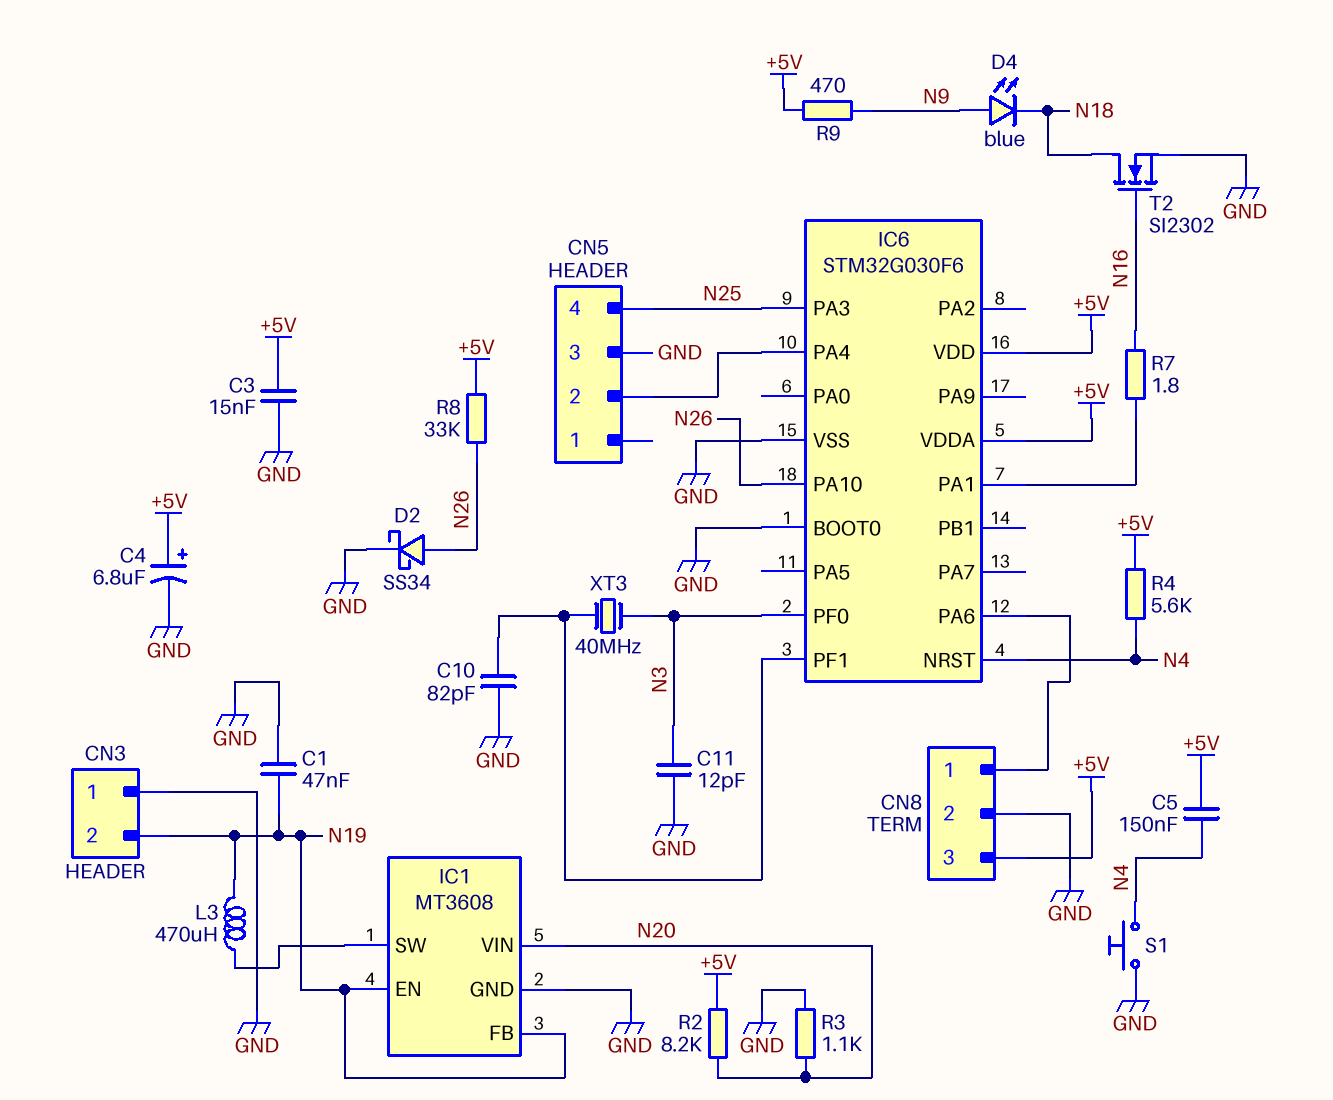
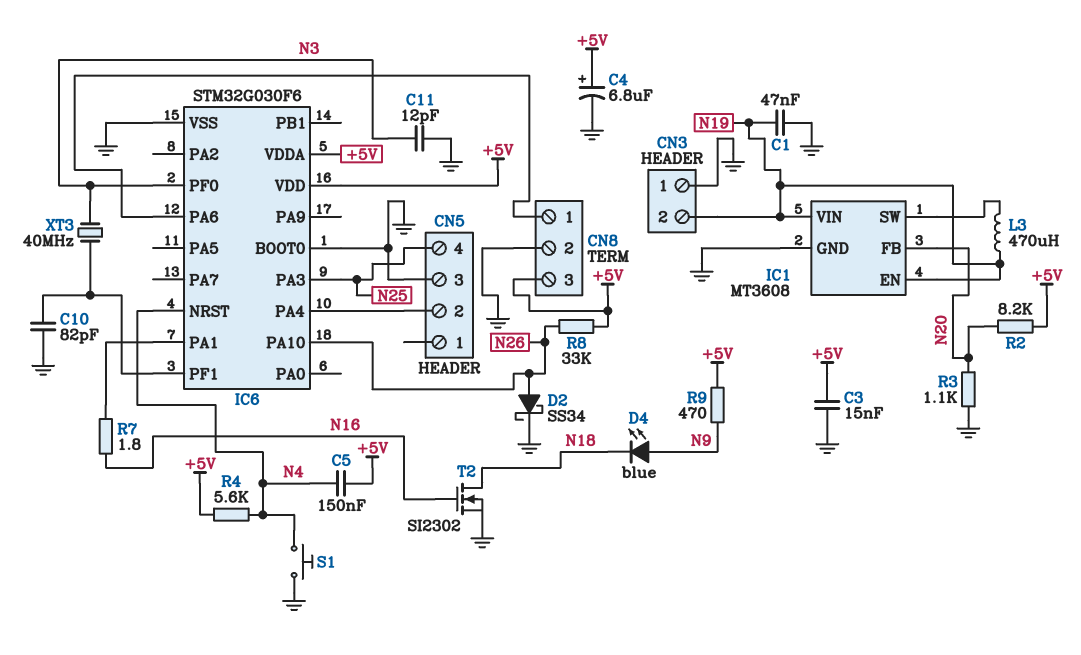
IC1 pin FB: N19 -> N20
IC1 pin VIN: N20 -> N19

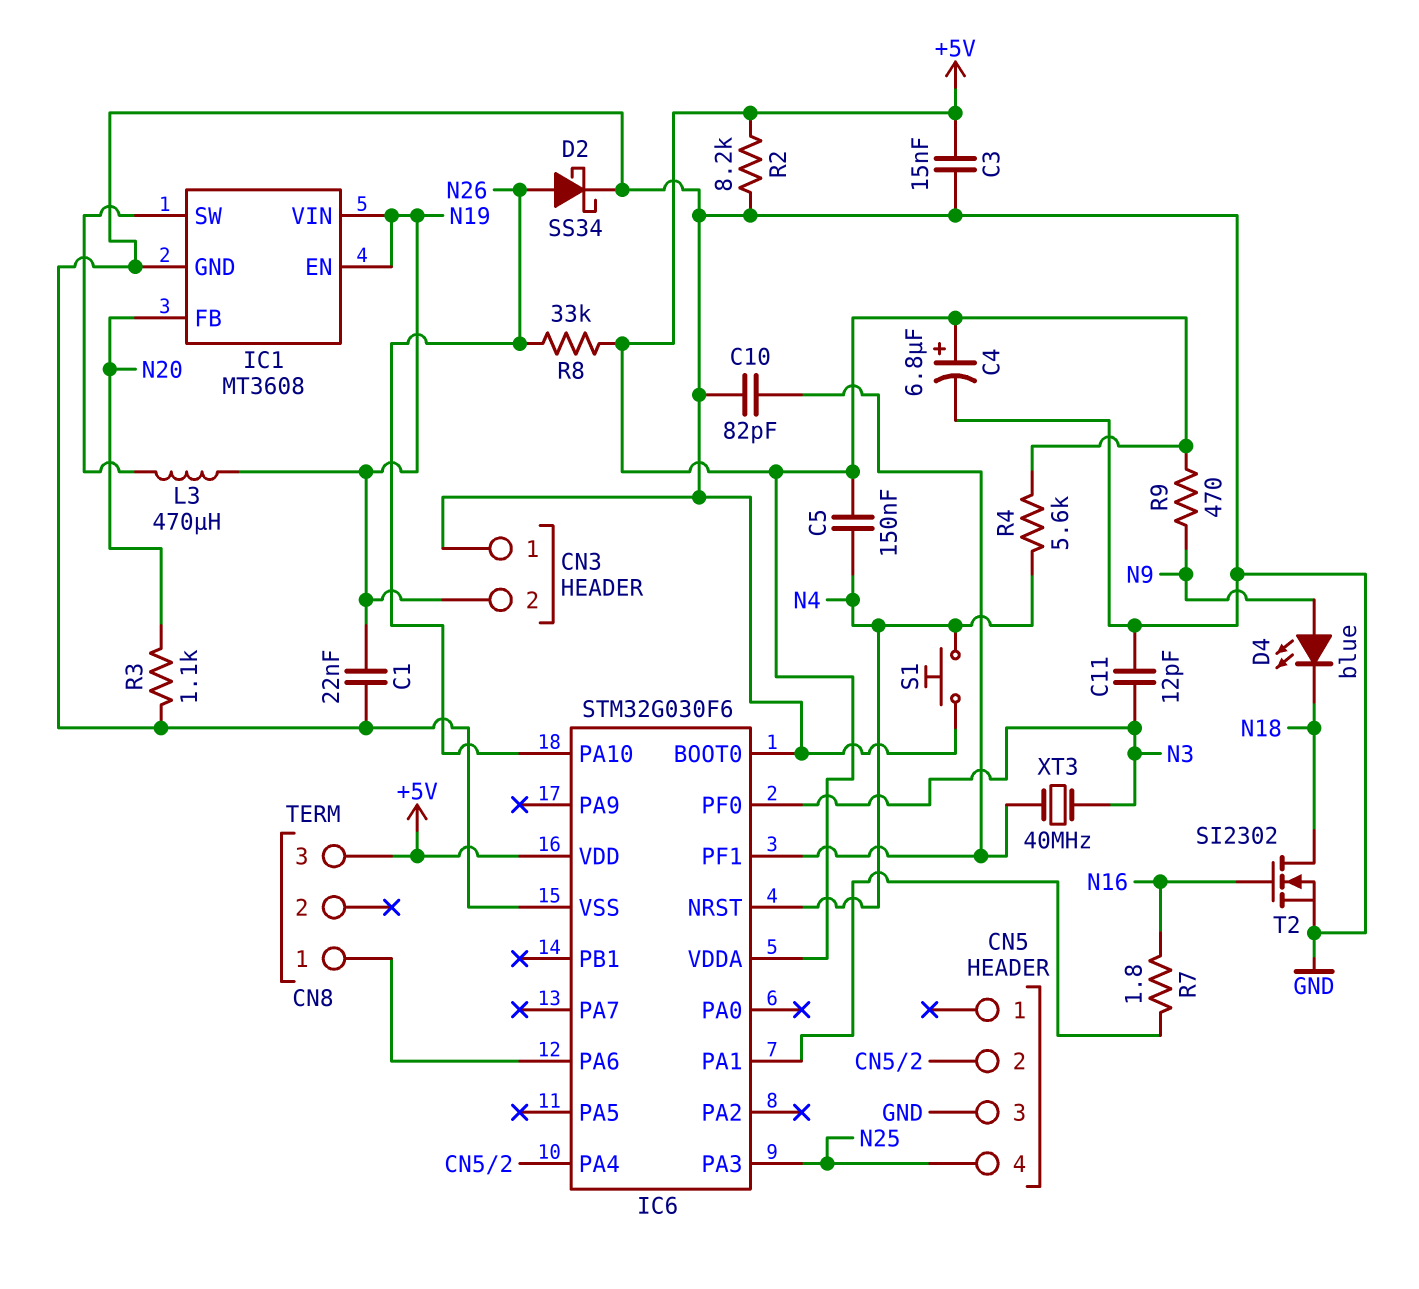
C1: 47nF (GND, N19) -> 22nF (GND, N19)
CN8 pin 2: GND -> none
R2: 8.2k (+5V, N20) -> 8.2k (+5V, GND)

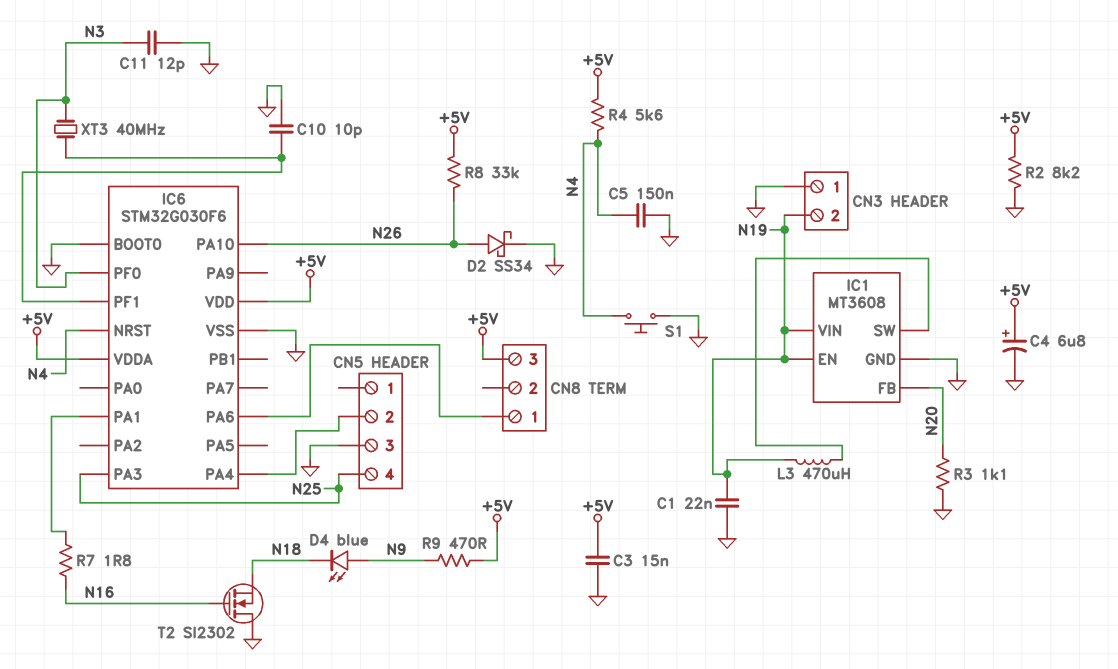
C5: 150nF (+5V, N4) -> 150nF (GND, N4)
C10: 82pF (GND, IC6/PF1) -> 10pF (GND, IC6/PF1)
T2: NMOS SI2302 (G N16, D N18, S GND) -> NMOS SI2302 (G N16, D GND, S N18)

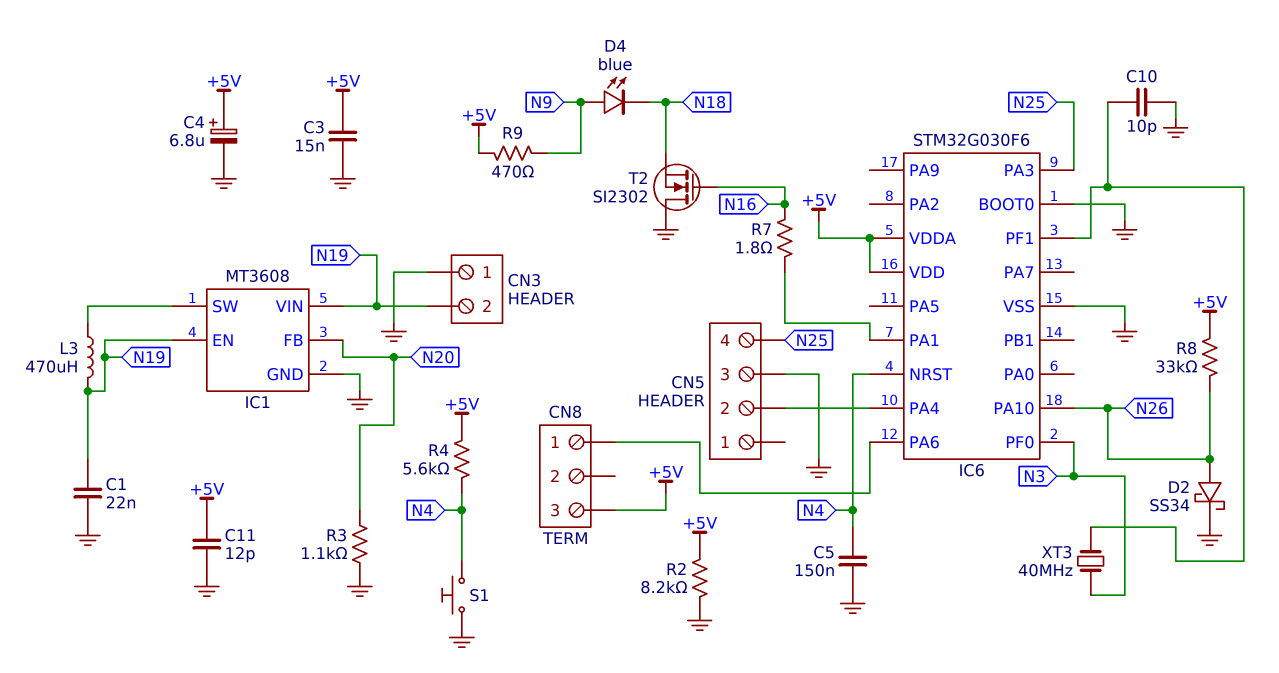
C11: 12pF (GND, N3) -> 12pF (+5V, GND)

